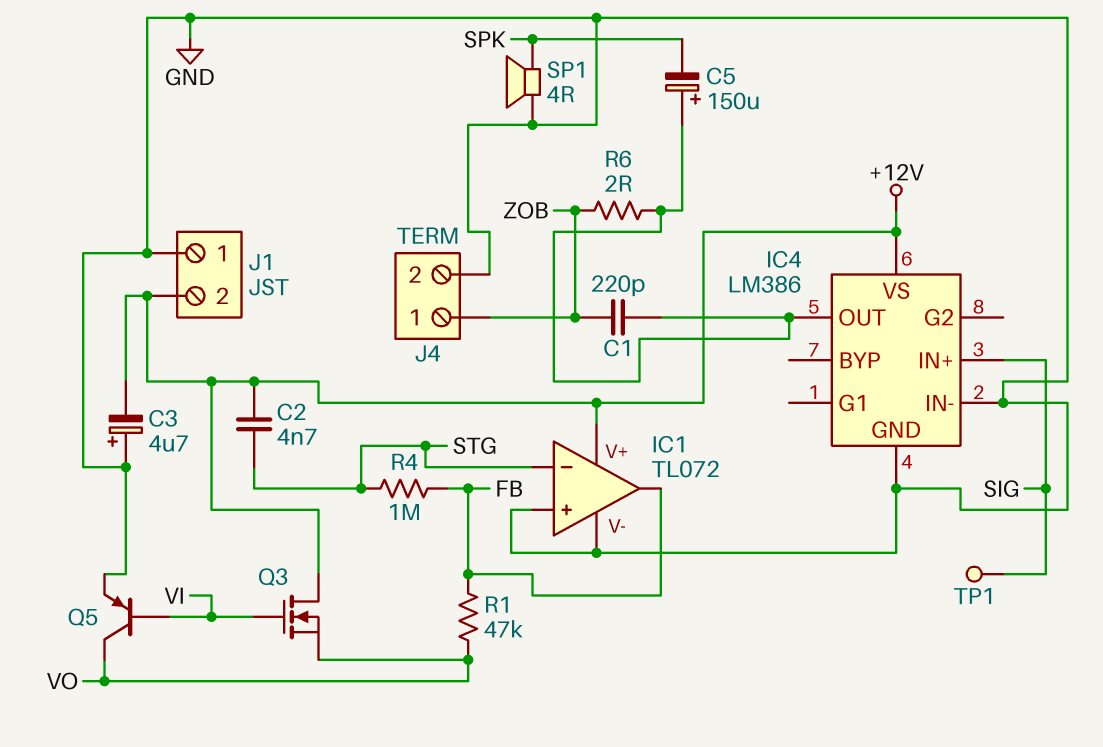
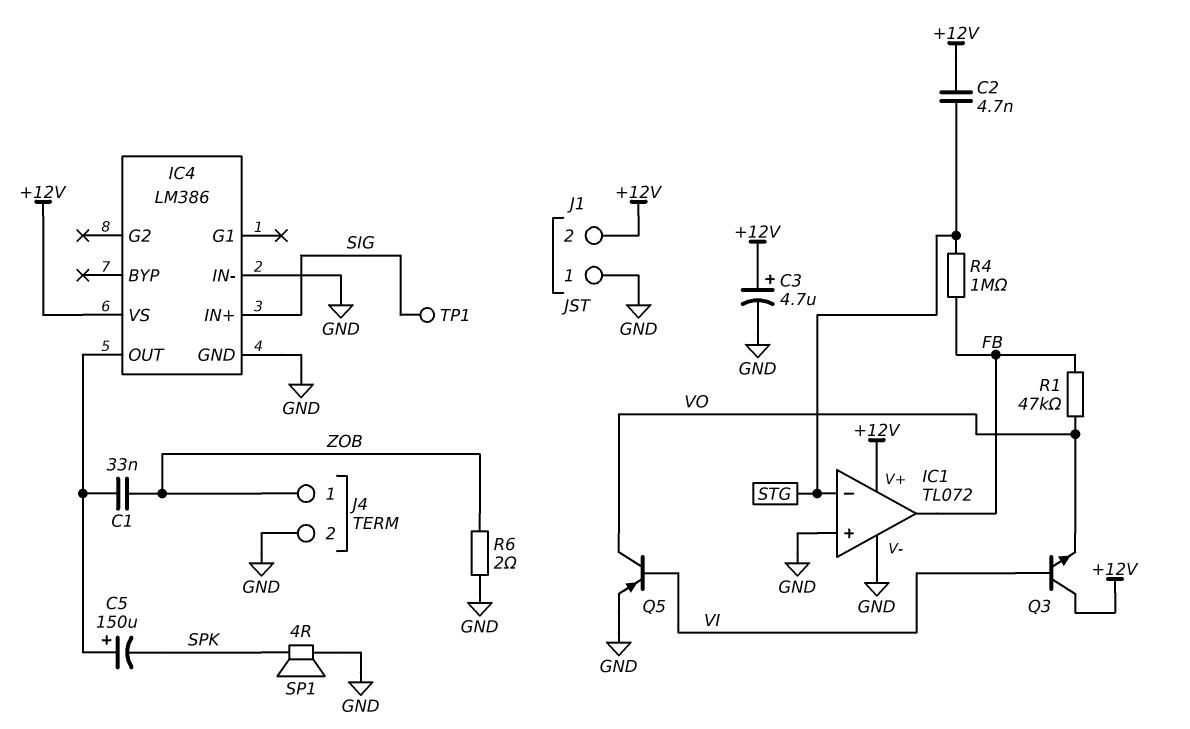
C1: 220pF (IC4/OUT, ZOB) -> 33nF (IC4/OUT, ZOB)
C3: 4.7uF (plus GND, minus +12V) -> 4.7uF (plus +12V, minus GND)
Q3: NMOS (G VI, D +12V, S VO) -> NPN (B VI, C +12V, E VO)
R6: 2 (IC4/OUT, ZOB) -> 2 (GND, ZOB)

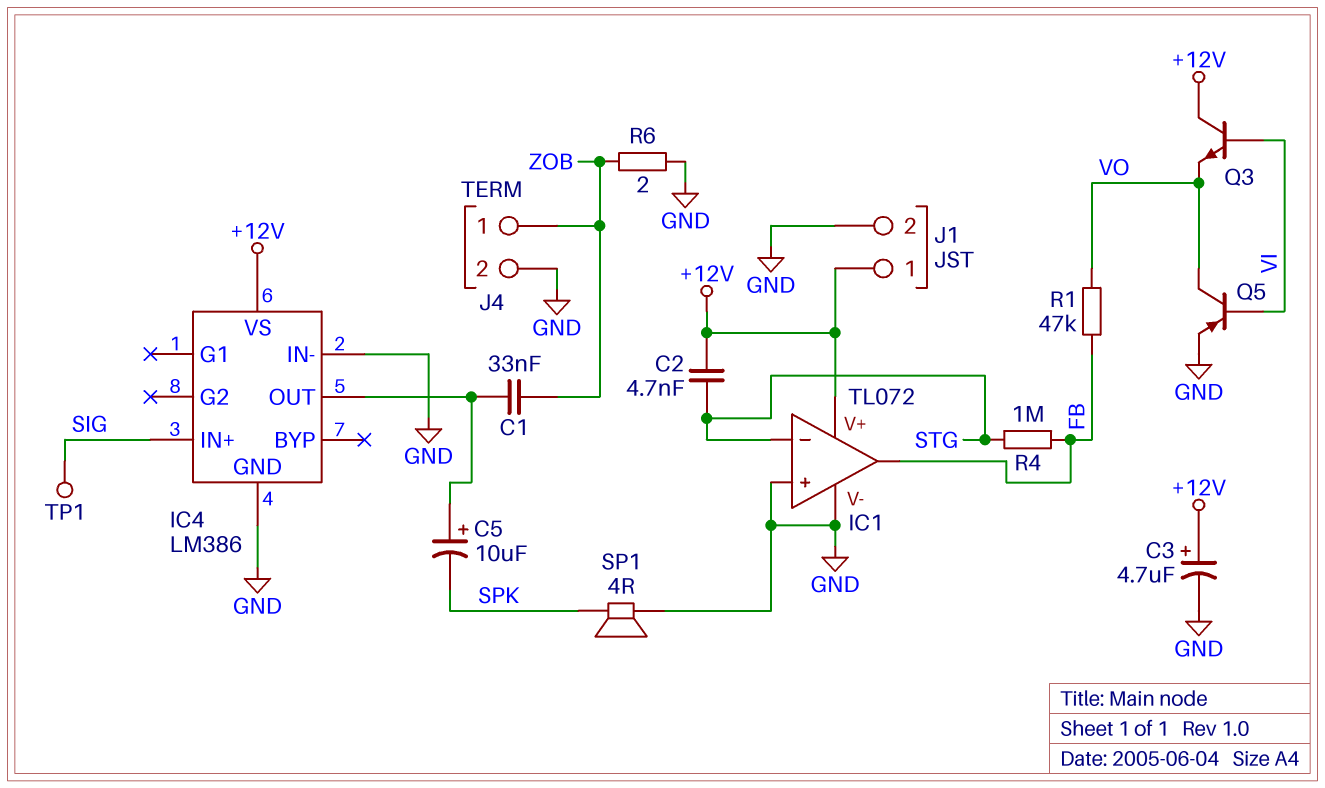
C5: 150uF (plus IC4/OUT, minus SPK) -> 10uF (plus IC4/OUT, minus SPK)
J1 pin 1: GND -> +12V
J1 pin 2: +12V -> GND

